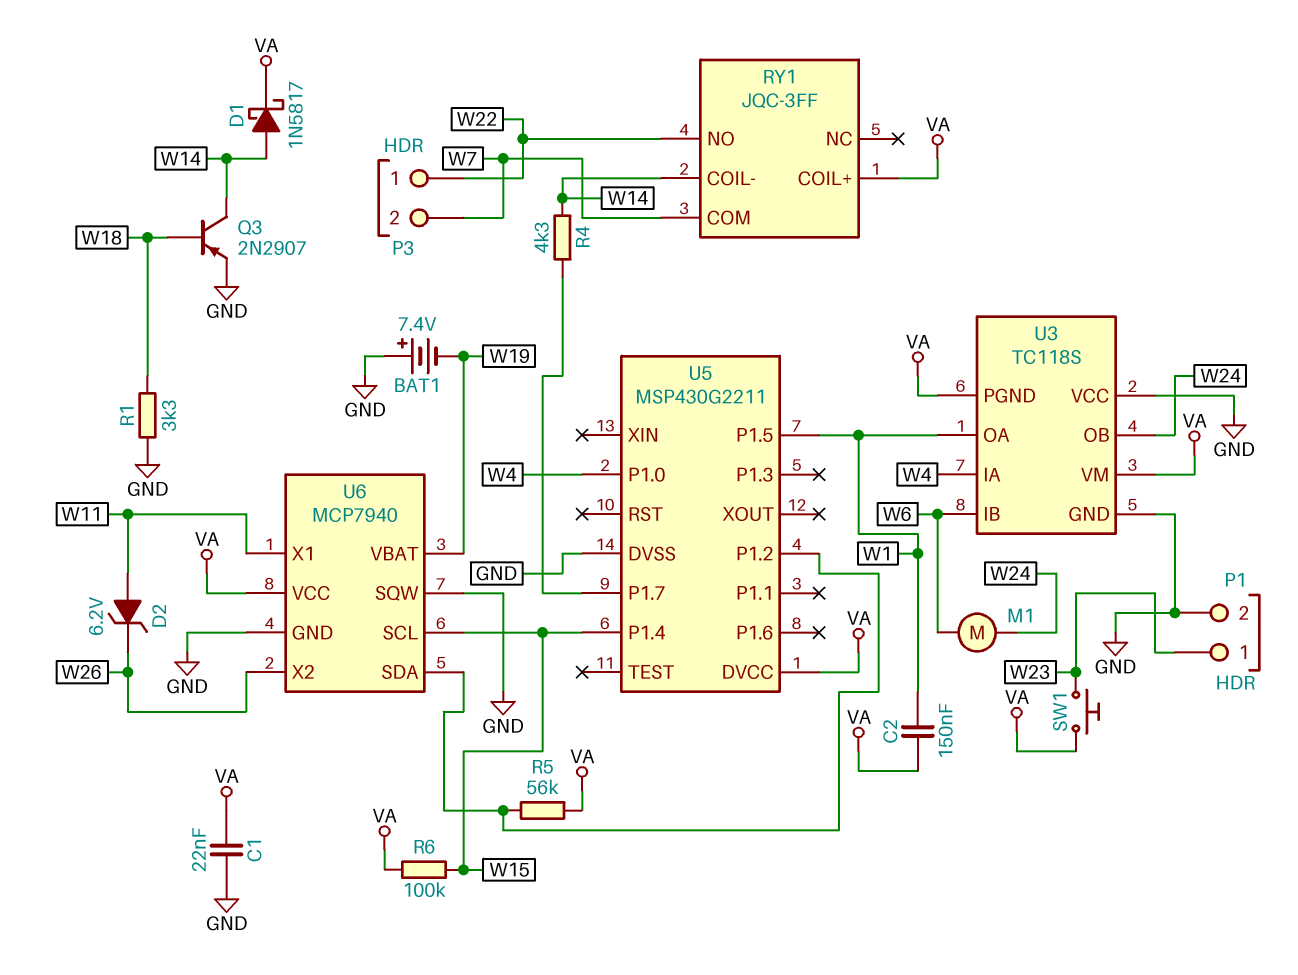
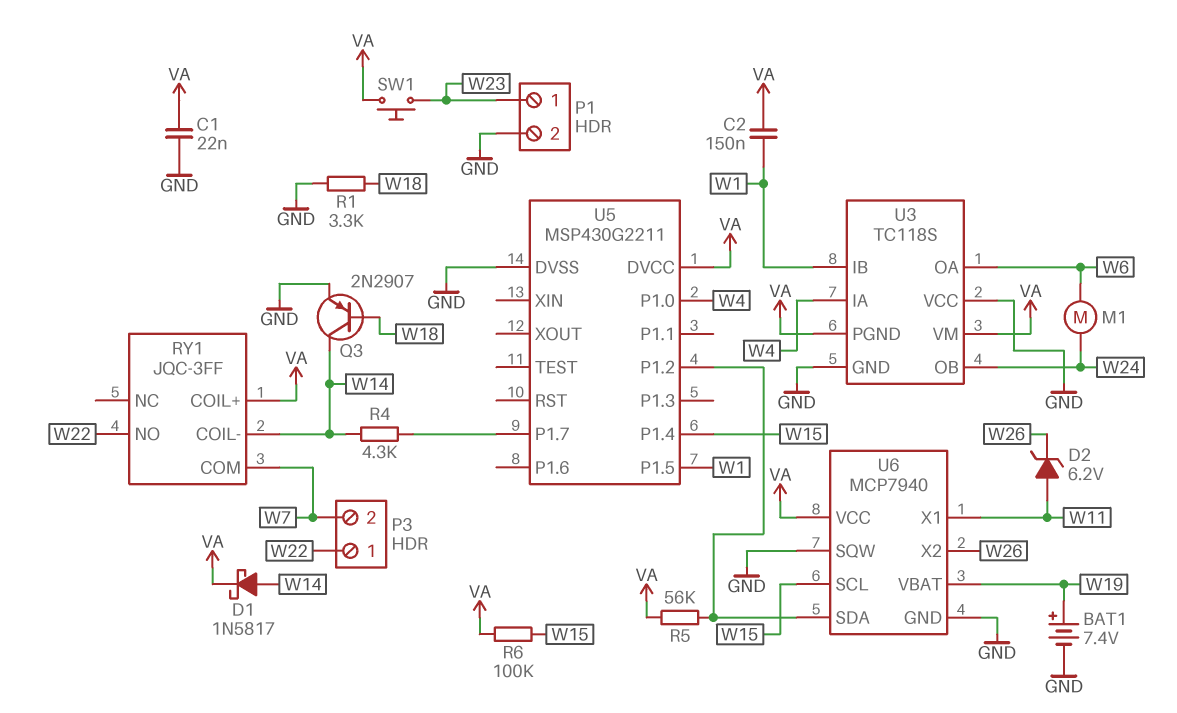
BAT1: 7.4V (plus GND, minus W19) -> 7.4V (plus W19, minus GND)
U3 pin IB: W6 -> W1
U3 pin OA: W1 -> W6

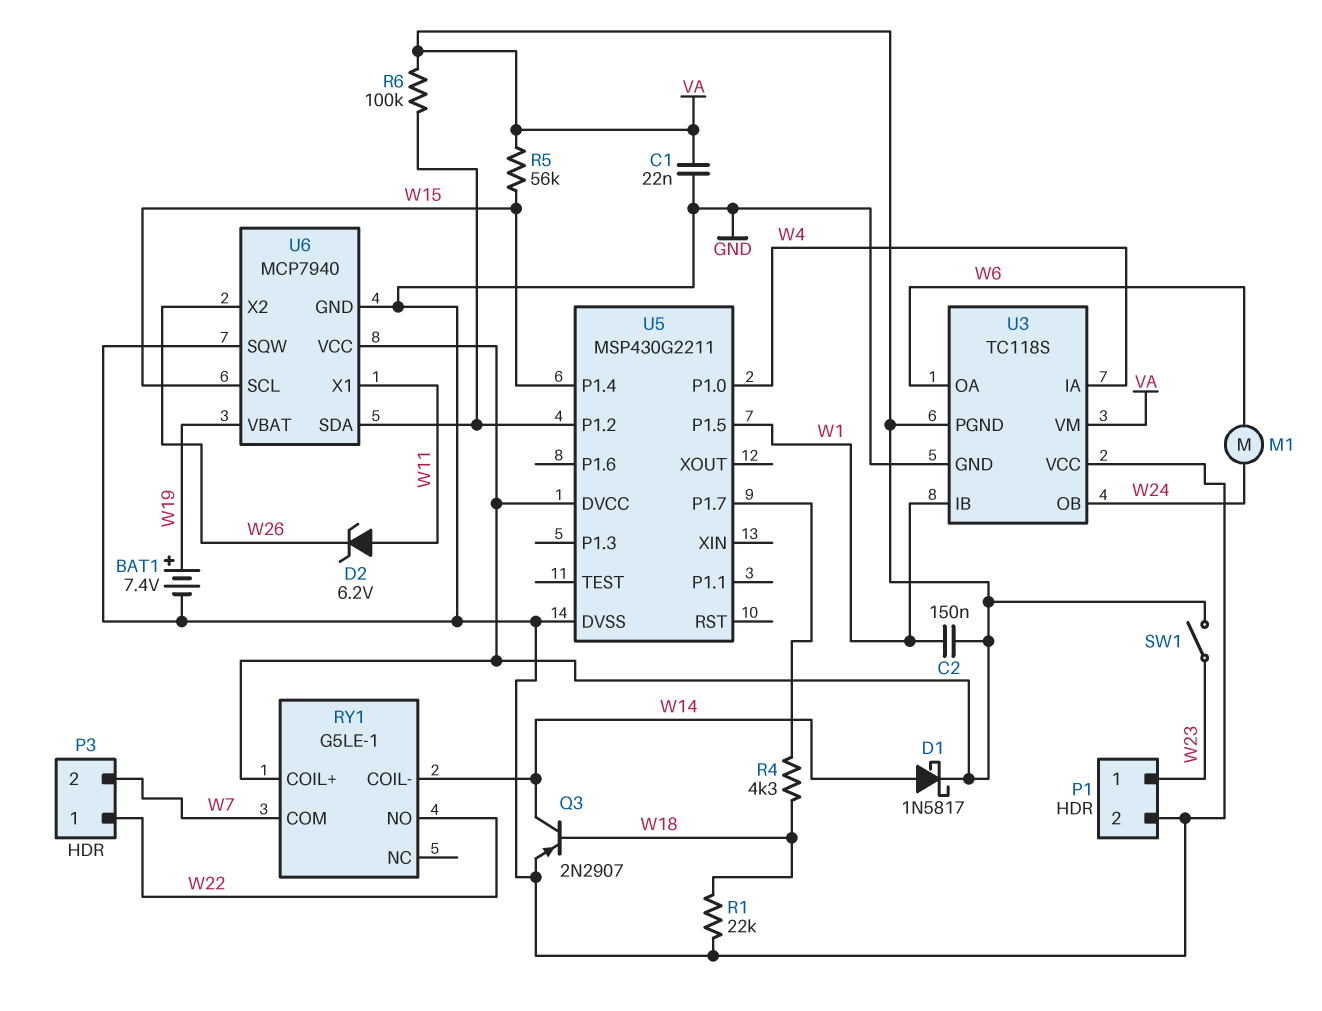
R1: 3.3k (GND, W18) -> 22k (GND, W18)
R4: 4.3k (U5/P1.7, W14) -> 4.3k (U5/P1.7, W18)
R5: 56k (U5/P1.2, VA) -> 56k (VA, W15)
R6: 100k (VA, W15) -> 100k (U5/P1.2, VA)
RY1: JQC-3FF -> G5LE-1
SW1: button (VA, W23) -> switch (VA, W23)

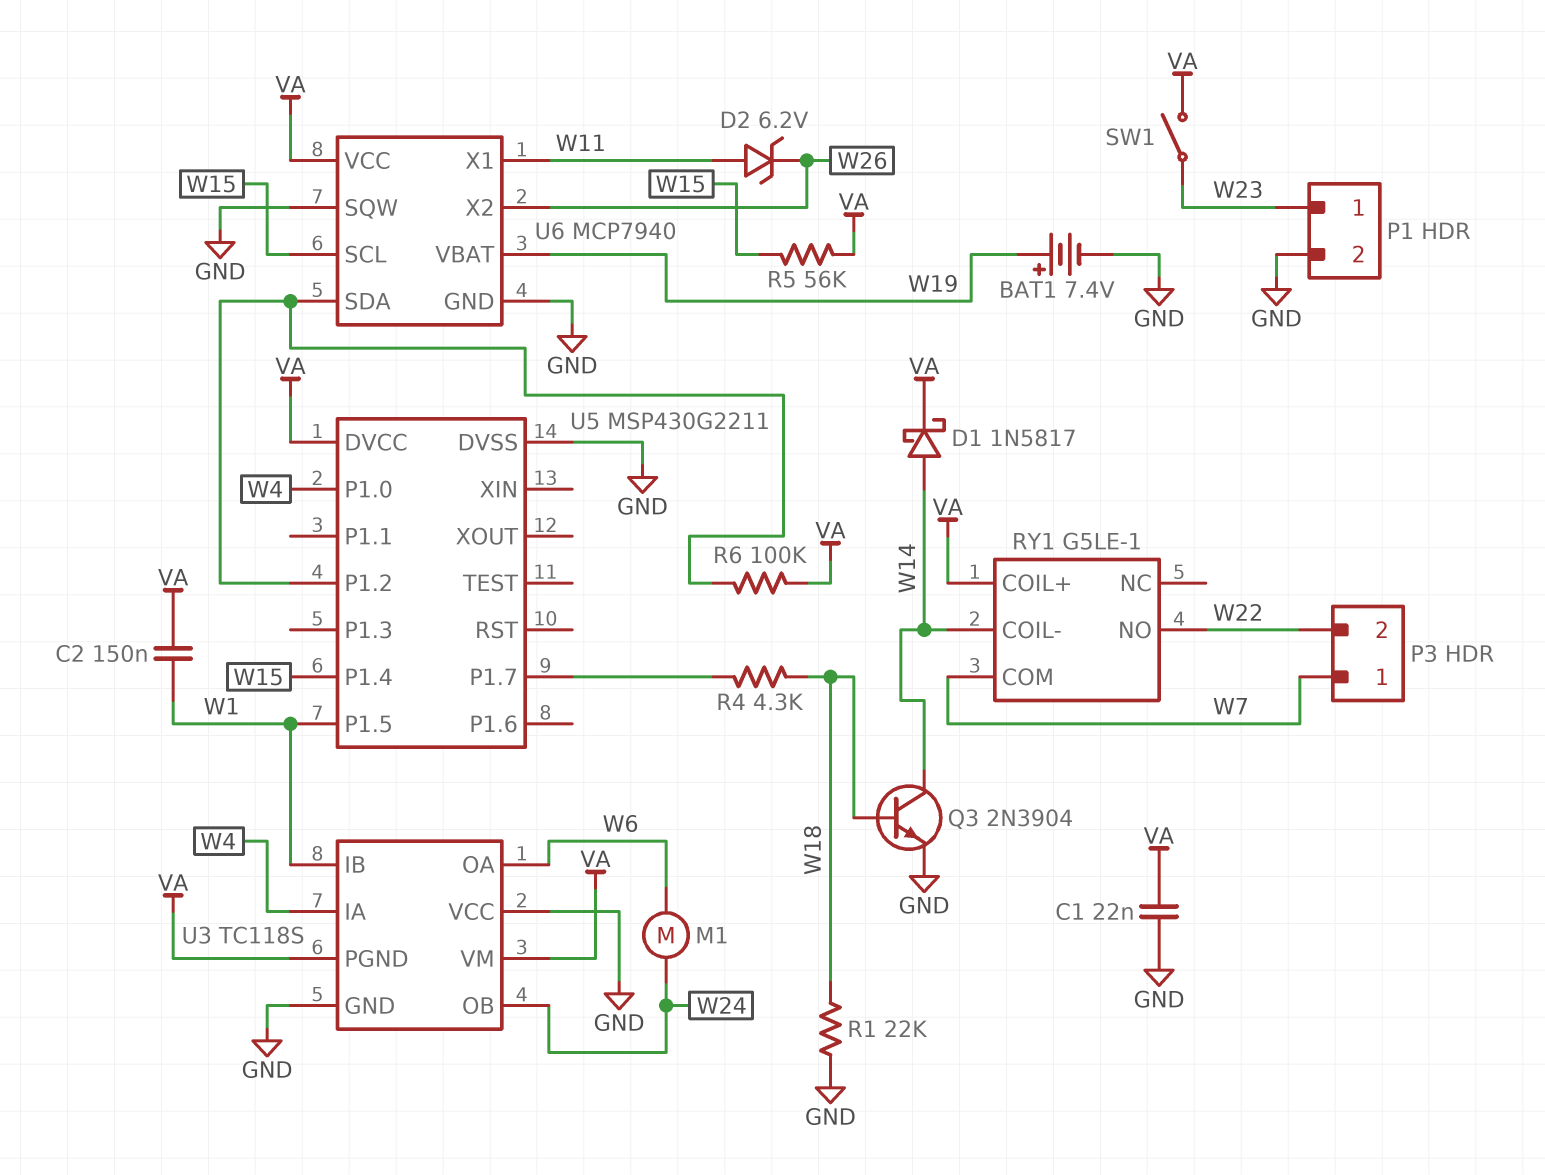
P3 pin 1: W22 -> W7
P3 pin 2: W7 -> W22
Q3: PNP 2N2907 (B W18, C W14, E GND) -> NPN 2N3904 (B W18, C W14, E GND)

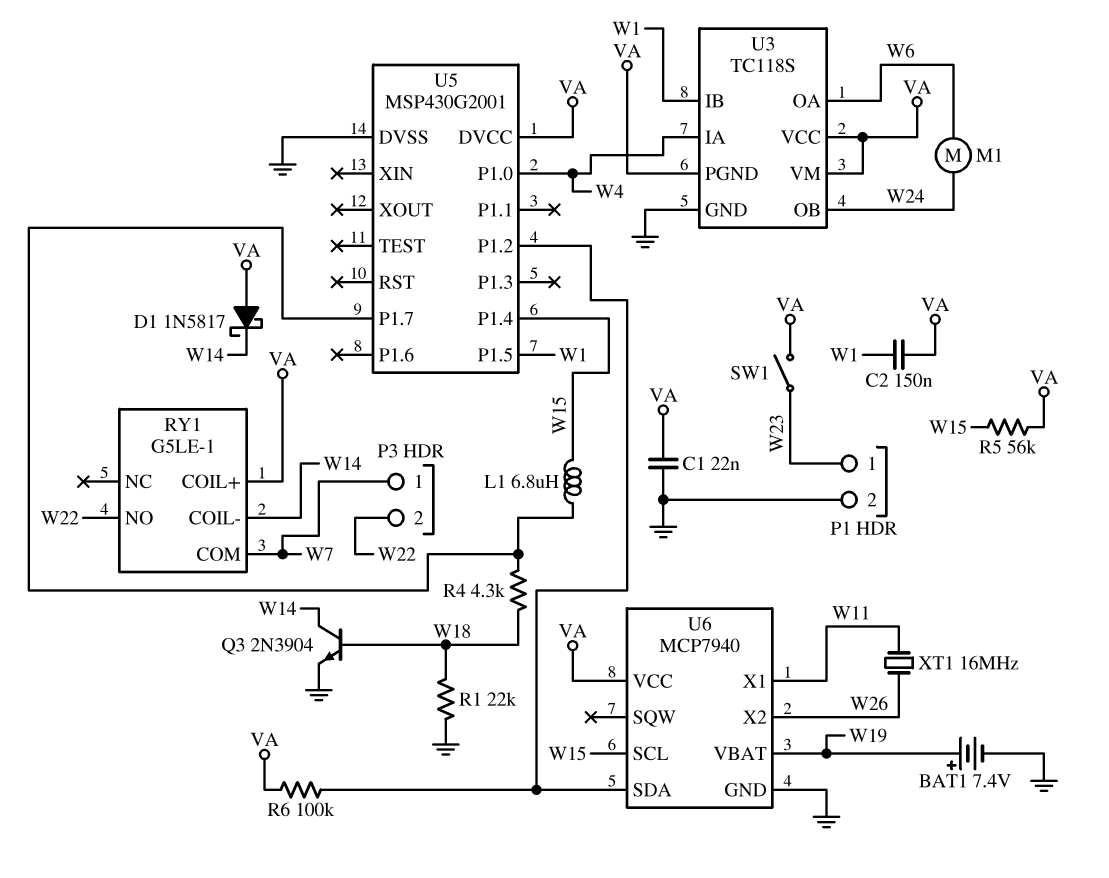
D1: schottky 1N5817 (A W14, K VA) -> schottky 1N5817 (A VA, K W14)
D2: zener 6.2V (A W11, K W26) -> none
L1: none -> 6.8uH (U5/P1.7, W15)
U3 pin VCC: GND -> VA
U5: MSP430G2211 -> MSP430G2001
U6 pin SQW: GND -> none
XT1: none -> 16MHz (W11, W26)

